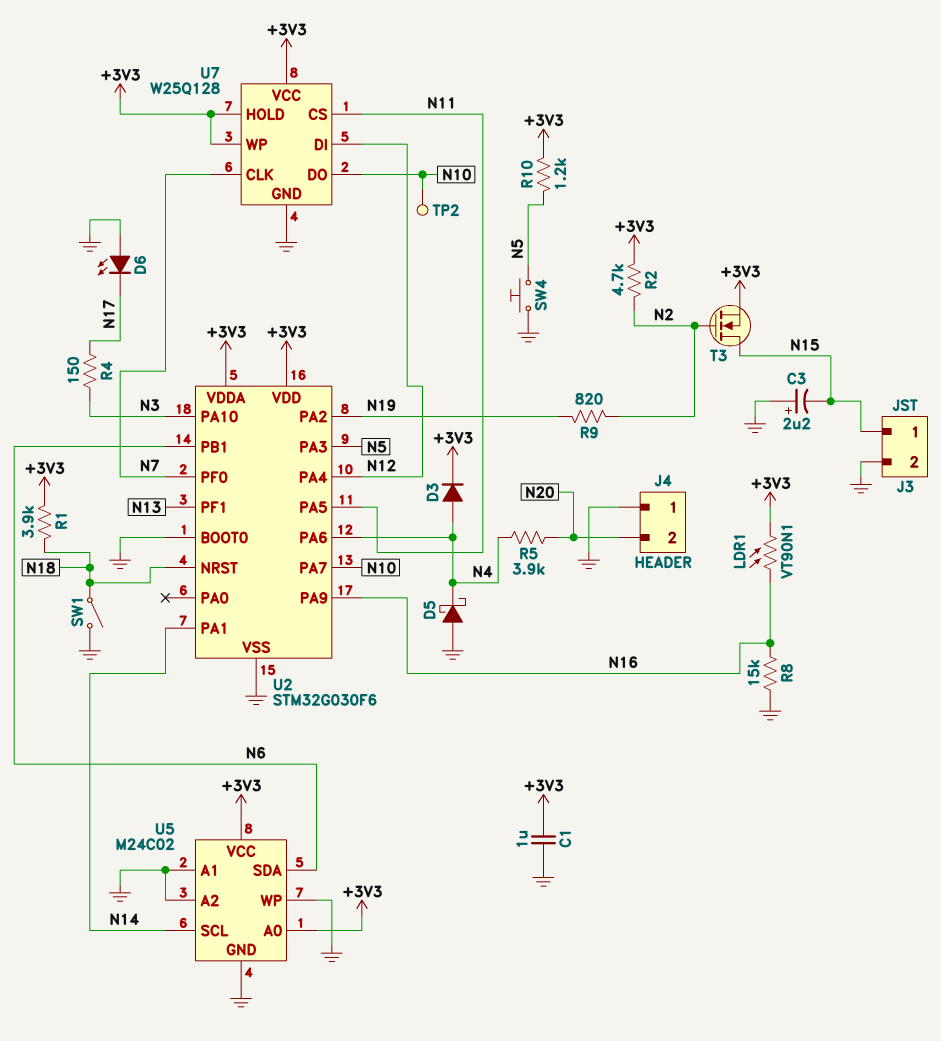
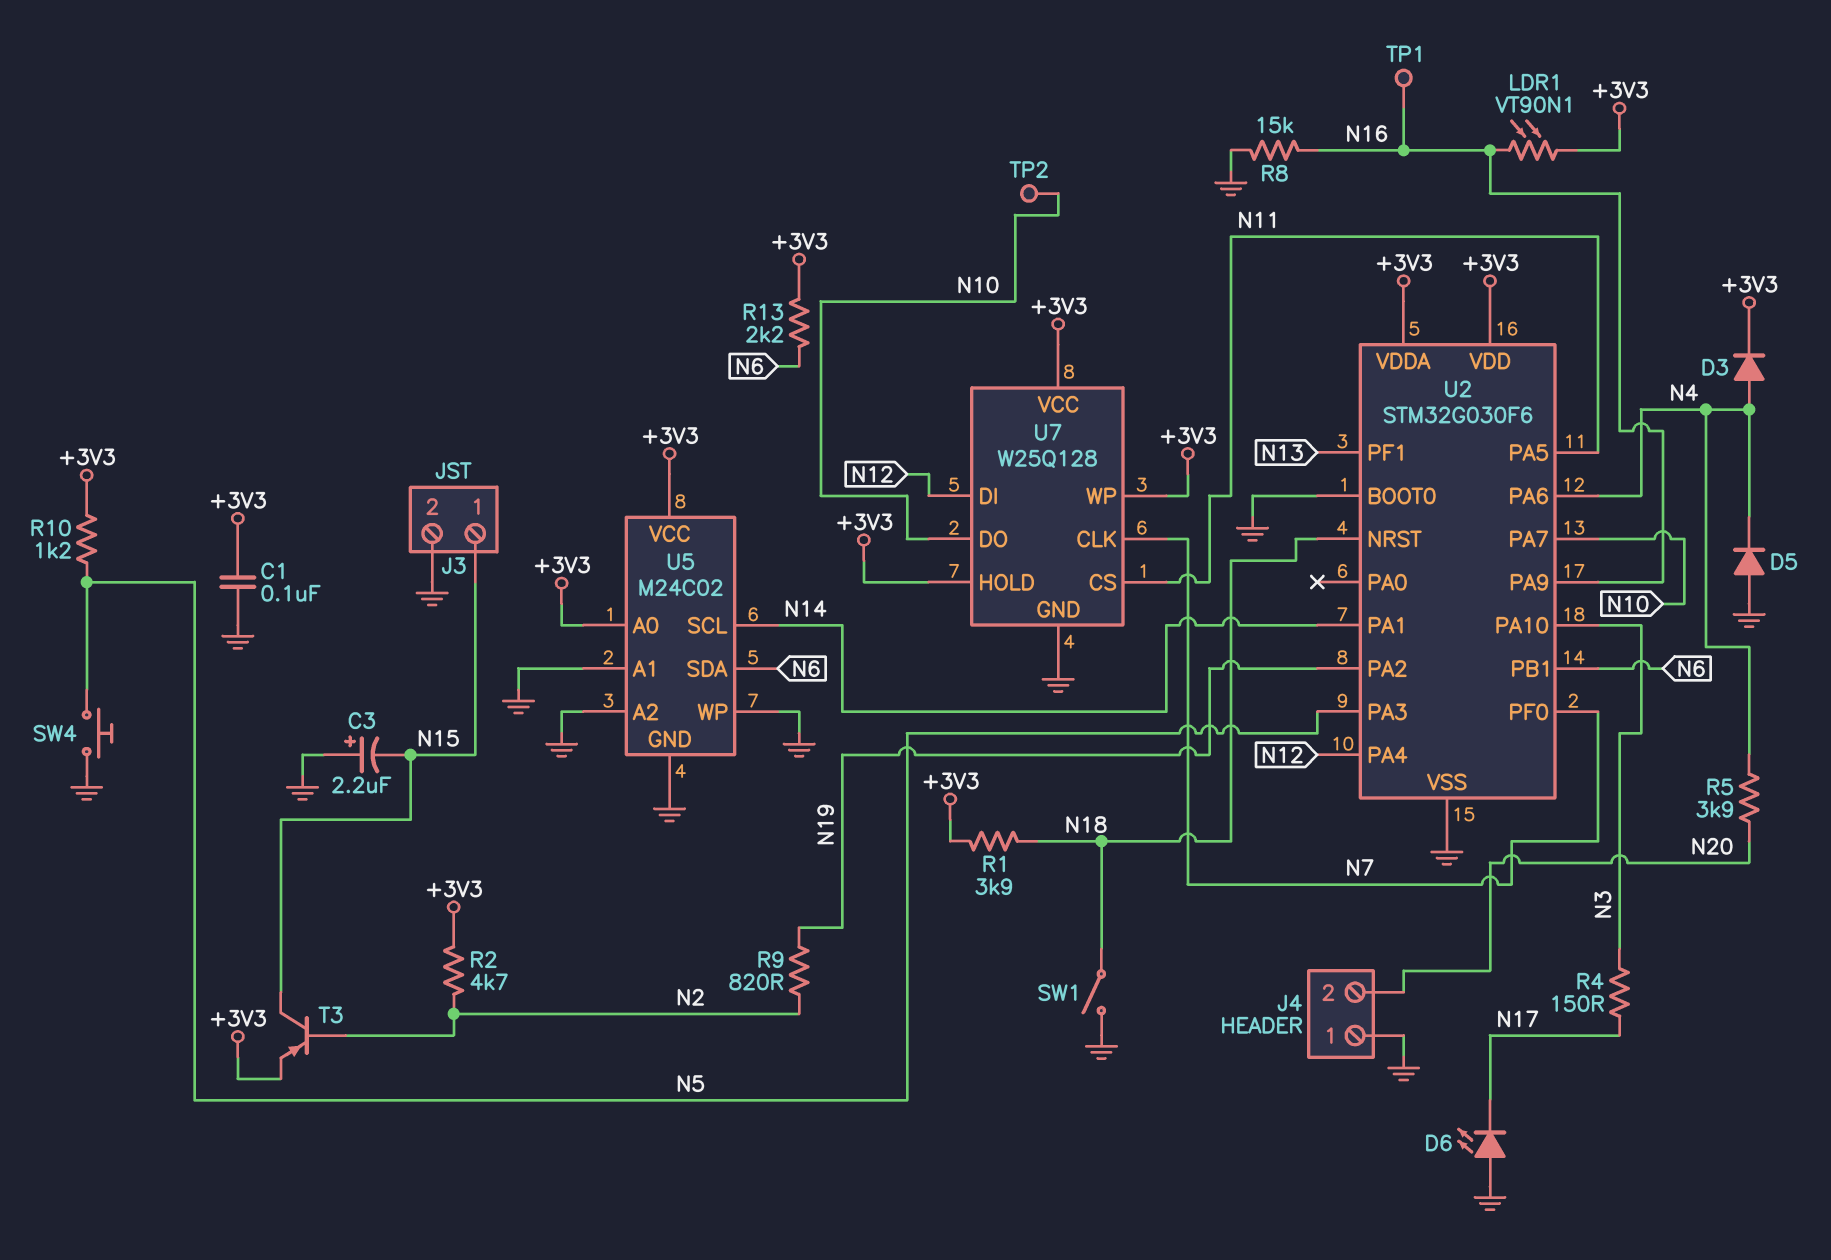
C1: 1uF (+3V3, GND) -> 100nF (+3V3, GND)
D5: schottky (A GND, K N4) -> diode (A GND, K N4)
R13: none -> 2.2k (+3V3, N6)
T3: NMOS (G N2, D N15, S +3V3) -> PNP (B N2, C N15, E +3V3)
TP1: none -> test point (N16)

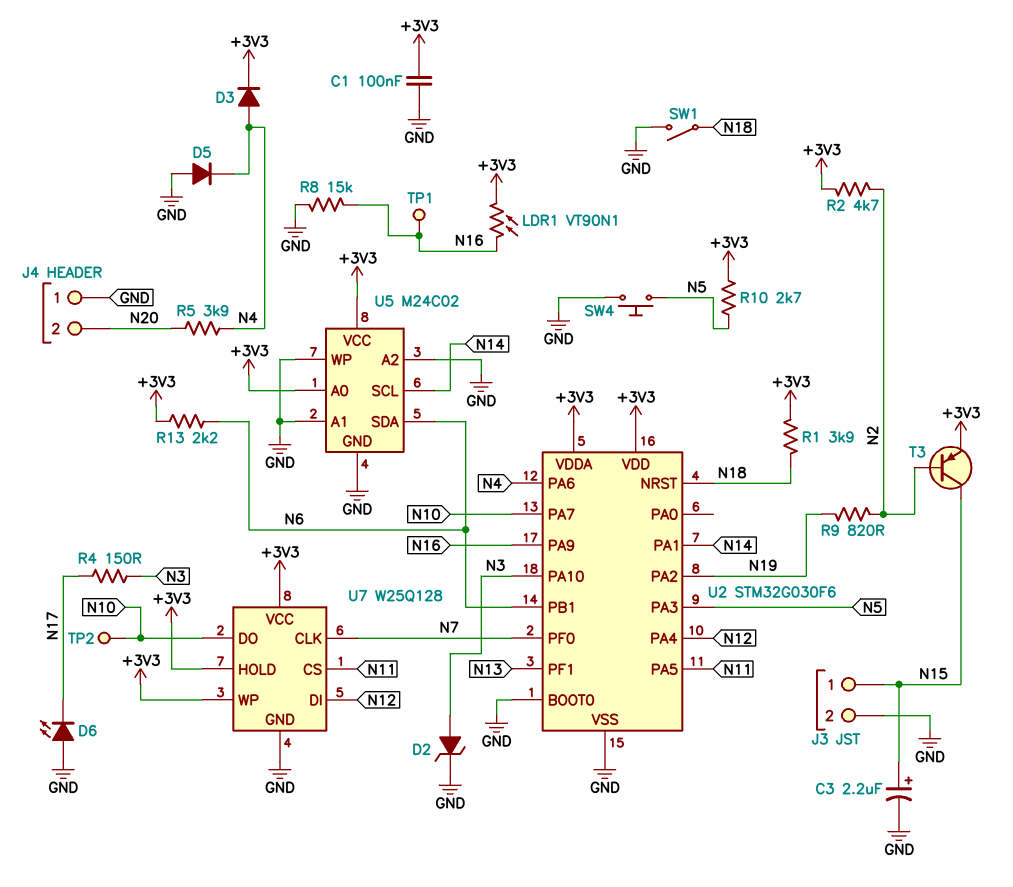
C3: 2.2uF (plus GND, minus N15) -> 2.2uF (plus N15, minus GND)
D2: none -> zener (A N3, K GND)
R10: 1.2k (+3V3, N5) -> 2.7k (+3V3, N5)

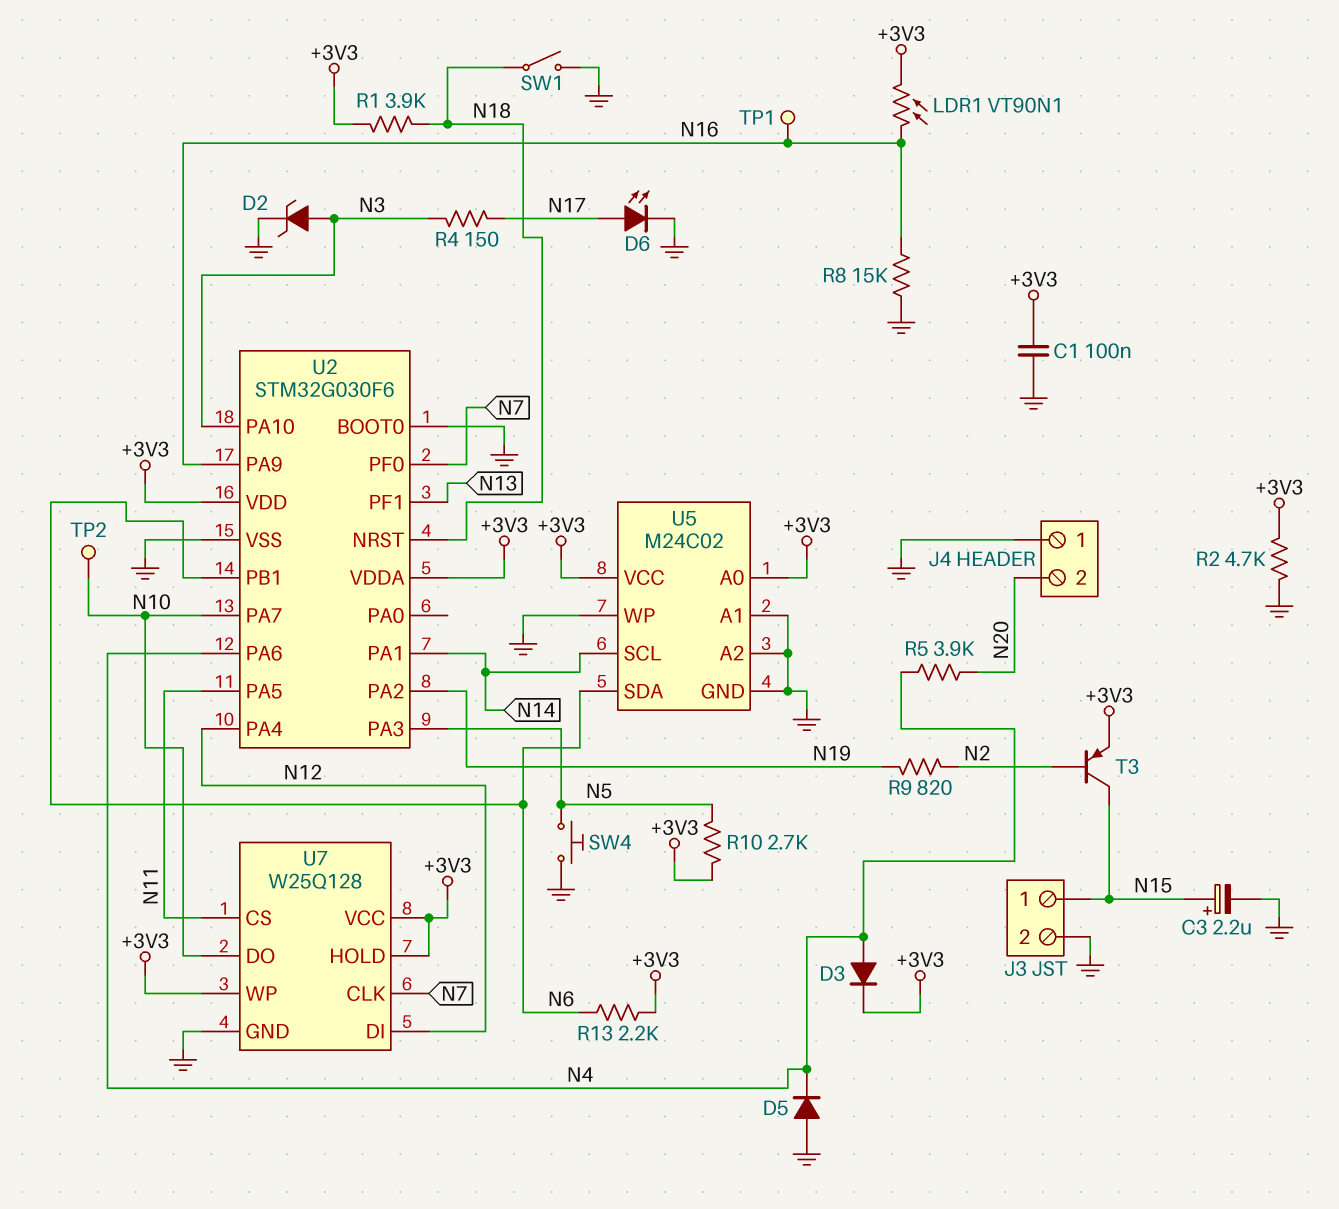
D6: LED (A GND, K N17) -> LED (A N17, K GND)
R2: 4.7k (+3V3, N2) -> 4.7k (+3V3, GND)

